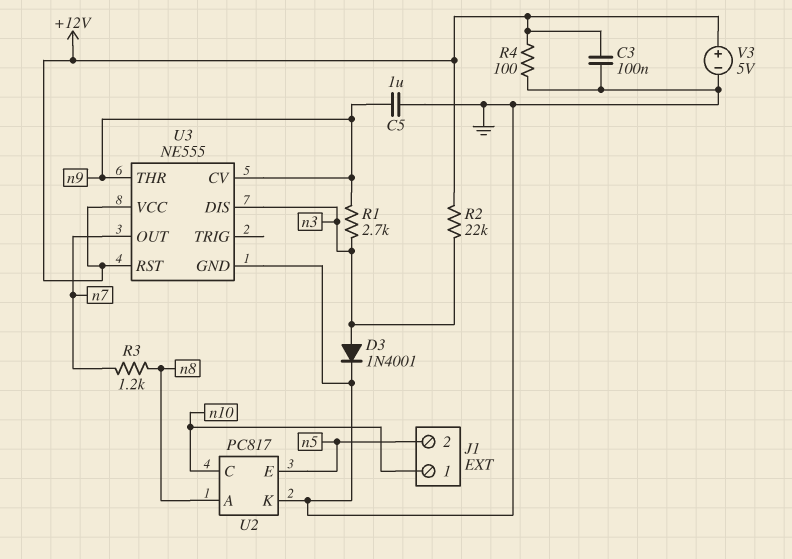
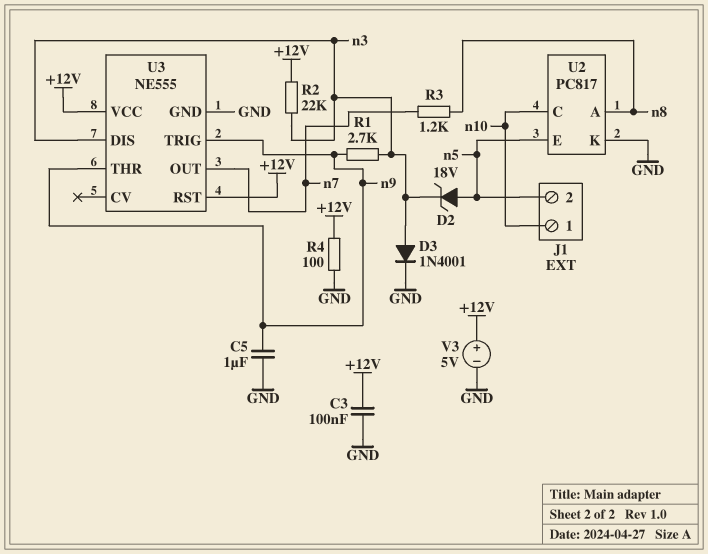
D2: none -> zener 18V (A n5, K n3)
U3 pin CV: n9 -> none
U3 pin TRIG: none -> n9

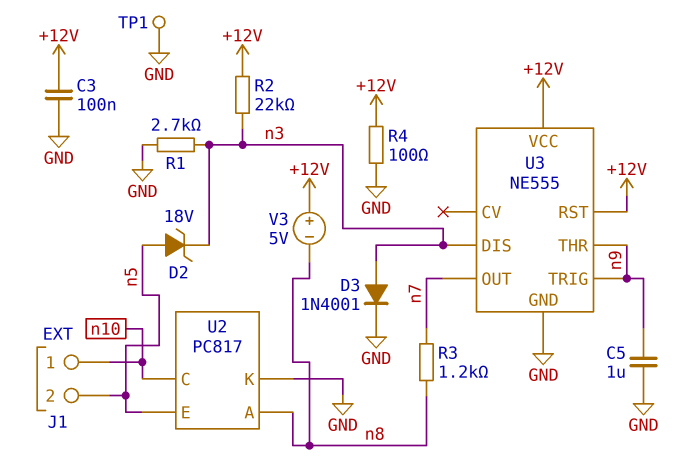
R1: 2.7k (n3, n9) -> 2.7k (GND, n3)
TP1: none -> test point (GND)
V3: 5V (plus +12V, minus GND) -> 5V (plus +12V, minus n8)

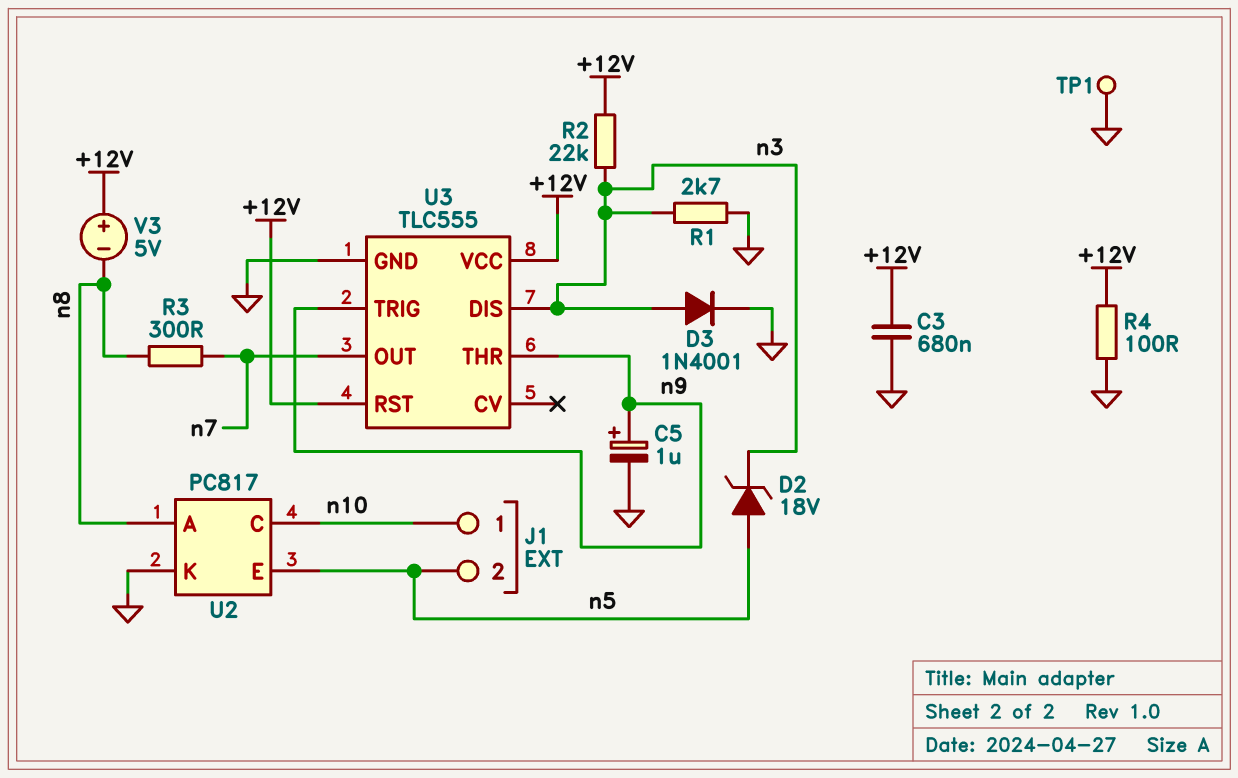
C3: 100nF (+12V, GND) -> 680nF (+12V, GND)
C5: 1uF (GND, n9) -> 1uF (plus n9, minus GND)
R3: 1.2k (n7, n8) -> 300 (n7, n8)
U3: NE555 -> TLC555

